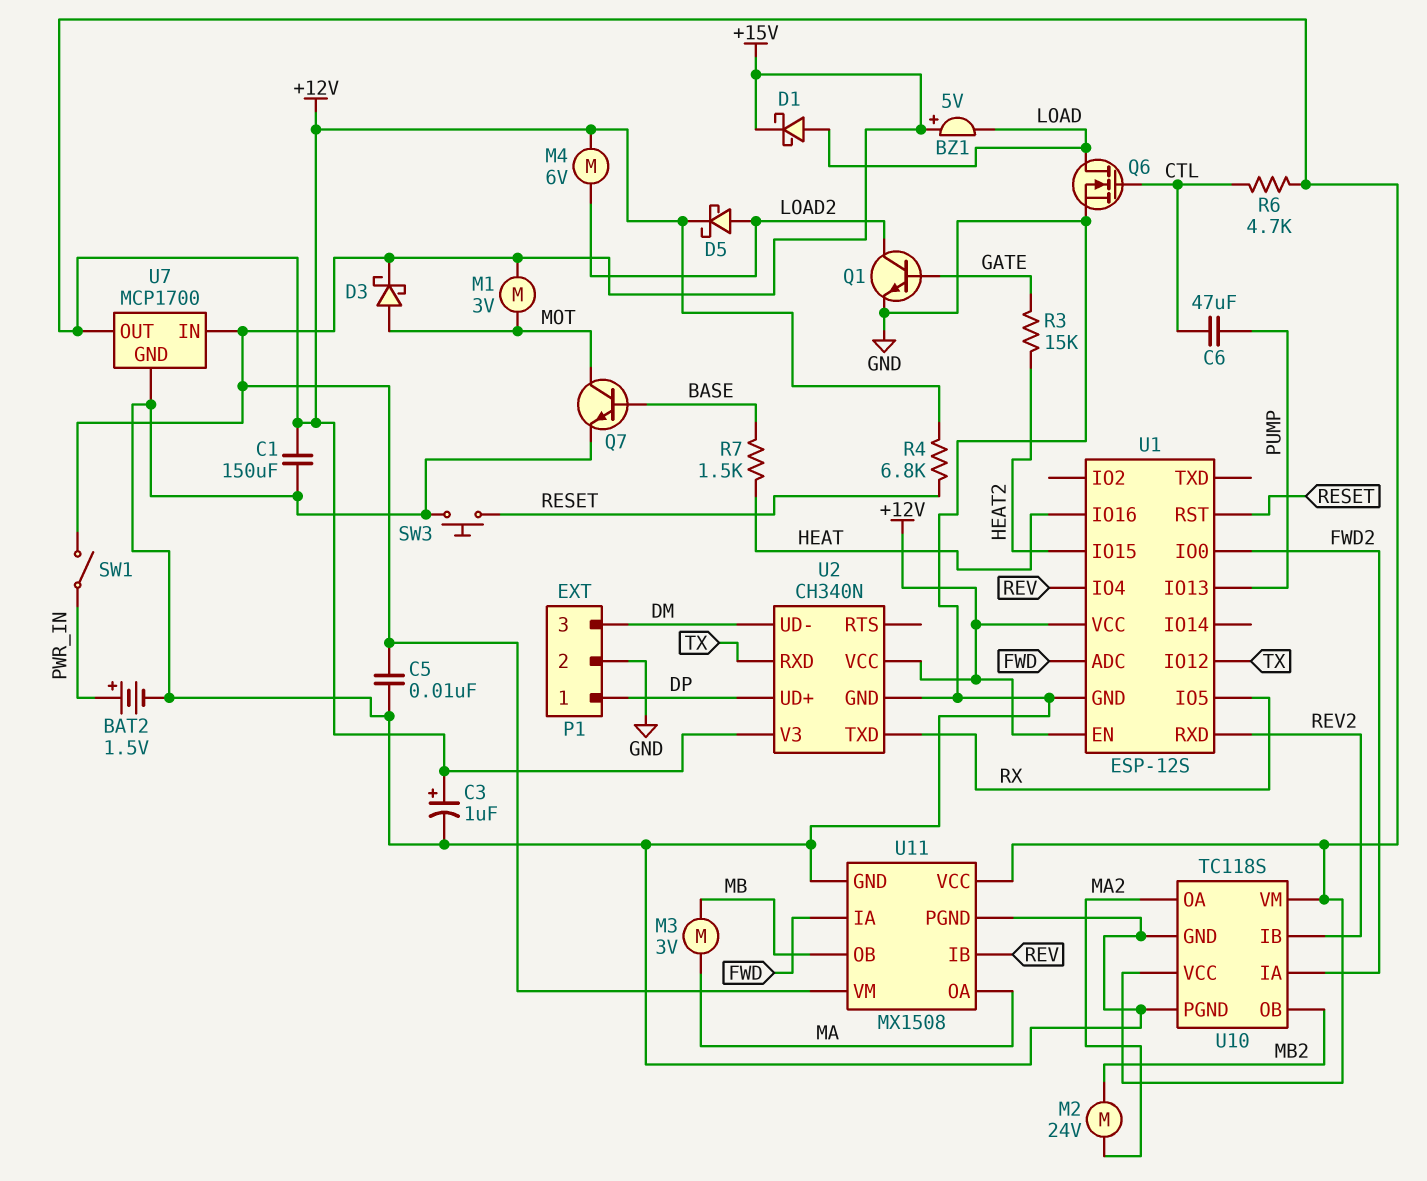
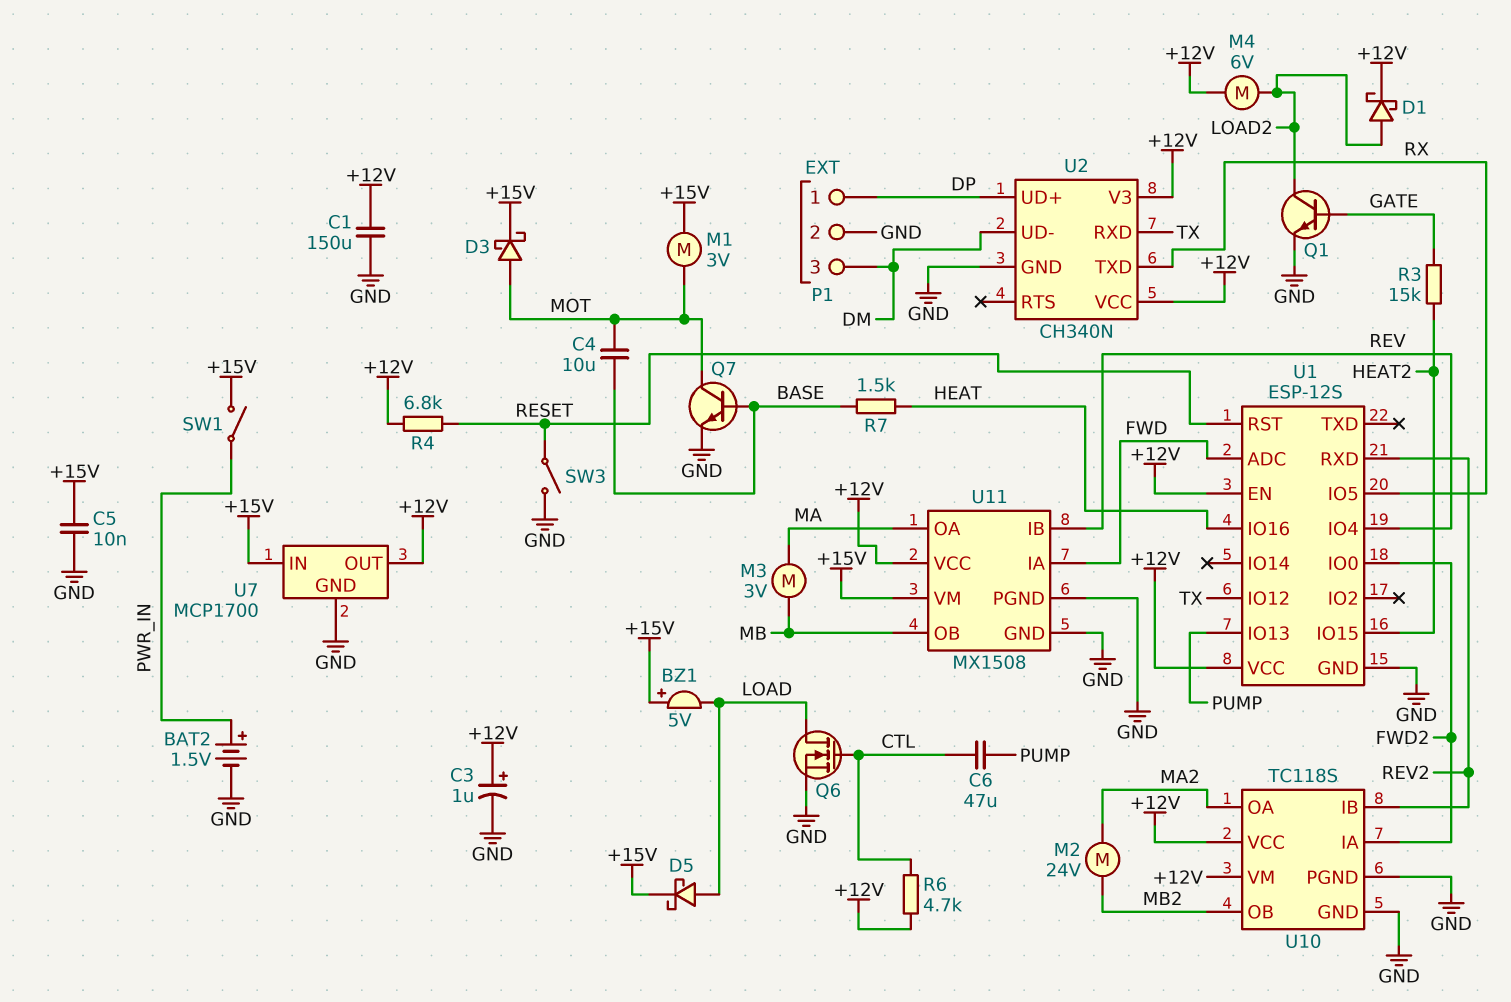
C4: none -> 10uF (BASE, MOT)
D1: schottky (A LOAD, K +15V) -> schottky (A LOAD2, K +12V)
D5: schottky (A LOAD2, K +12V) -> schottky (A LOAD, K +15V)
SW3: button (GND, RESET) -> switch (GND, RESET)

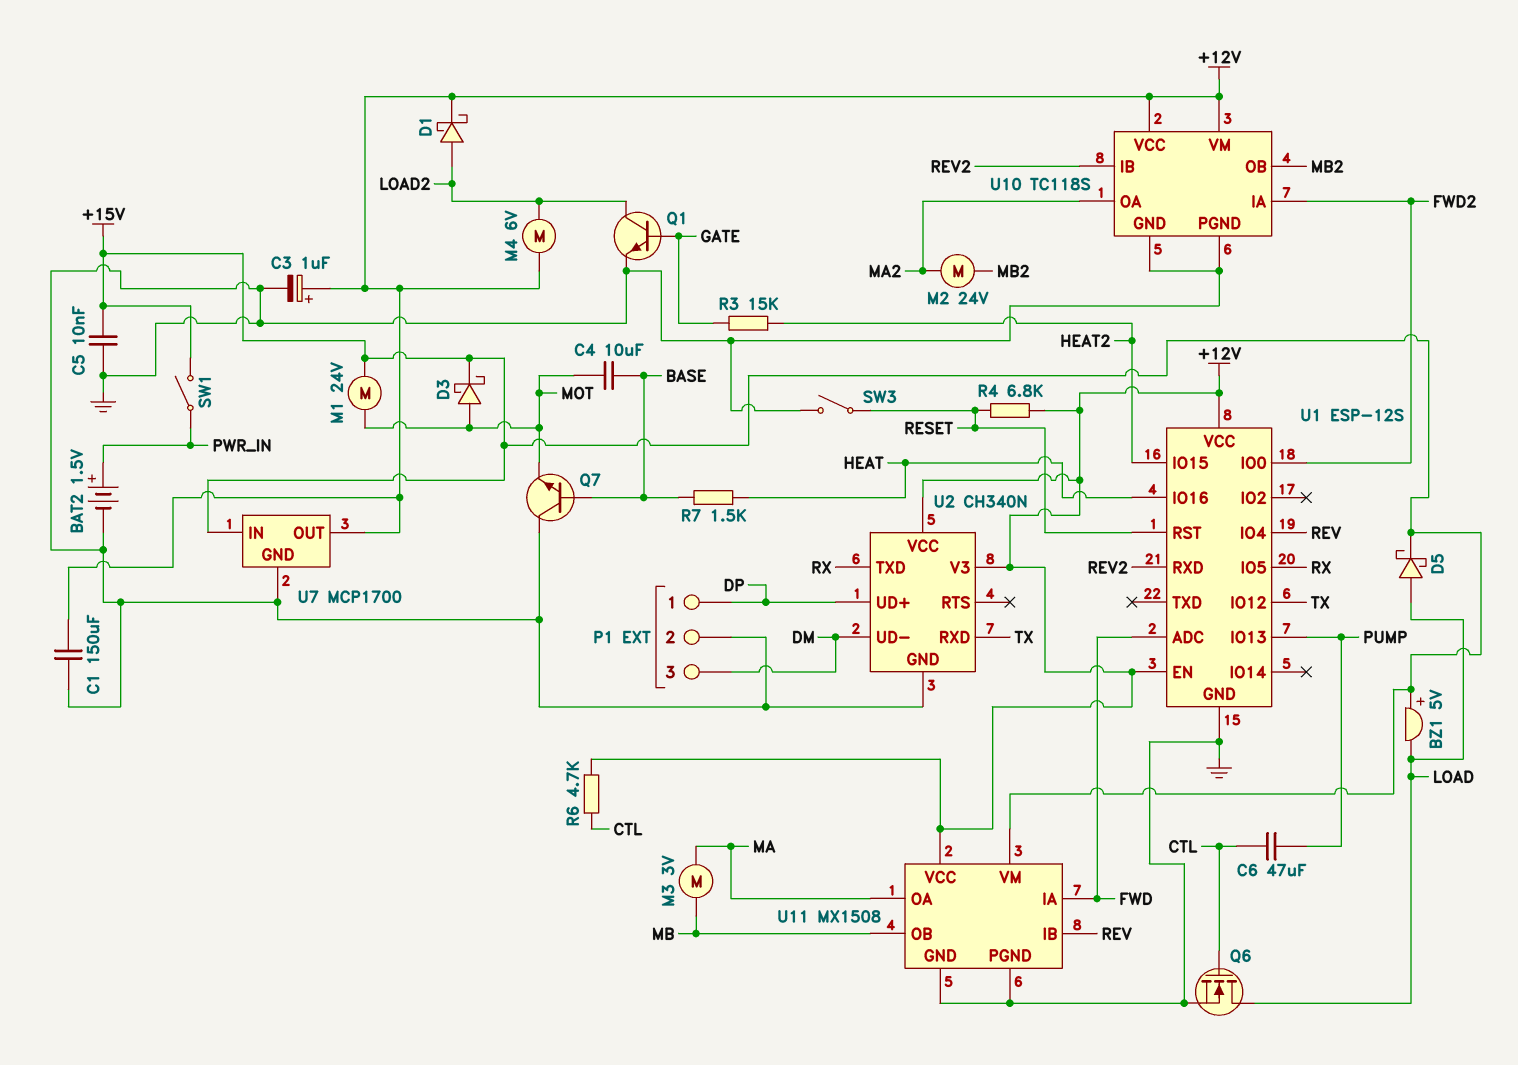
M1: motor 3V (+15V, MOT) -> motor 24V (+15V, MOT)
Q7: NPN (B BASE, C MOT, E GND) -> NPN (B BASE, C GND, E MOT)

